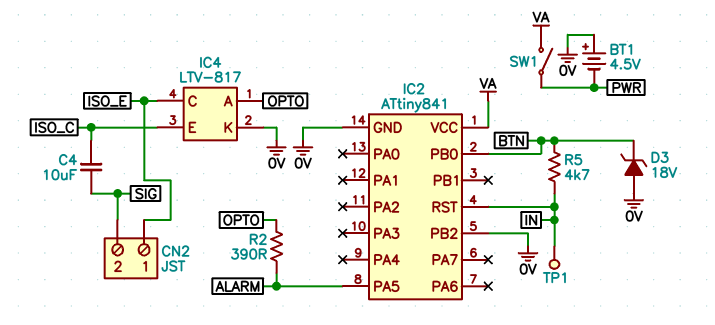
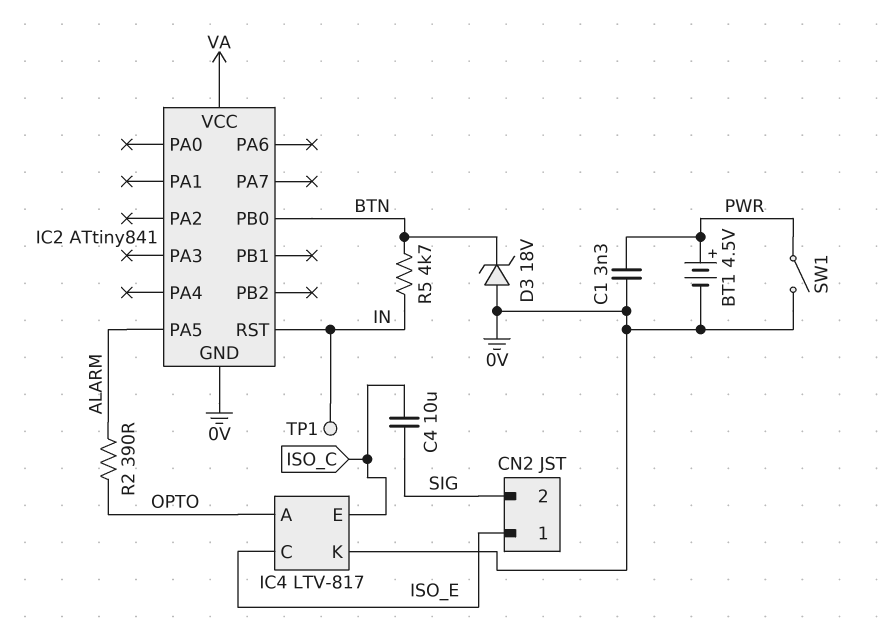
BT1: 4.5V (plus 0V, minus PWR) -> 4.5V (plus PWR, minus 0V)
C1: none -> 3.3nF (0V, PWR)
IC2 pin PB2: 0V -> none
SW1: switch (PWR, VA) -> switch (0V, PWR)

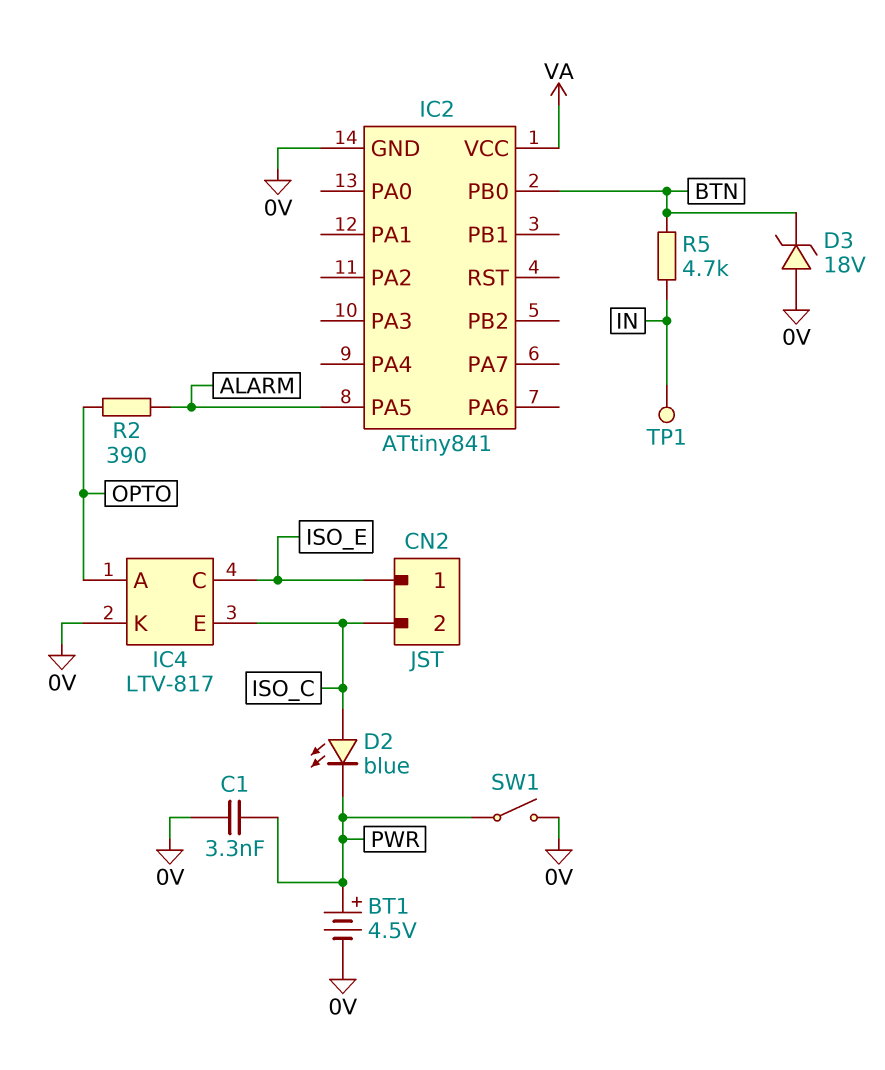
C4: 10uF (ISO_C, SIG) -> none
CN2 pin 2: SIG -> ISO_C
D2: none -> LED blue (A ISO_C, K PWR)
IC2 pin RST: IN -> none

